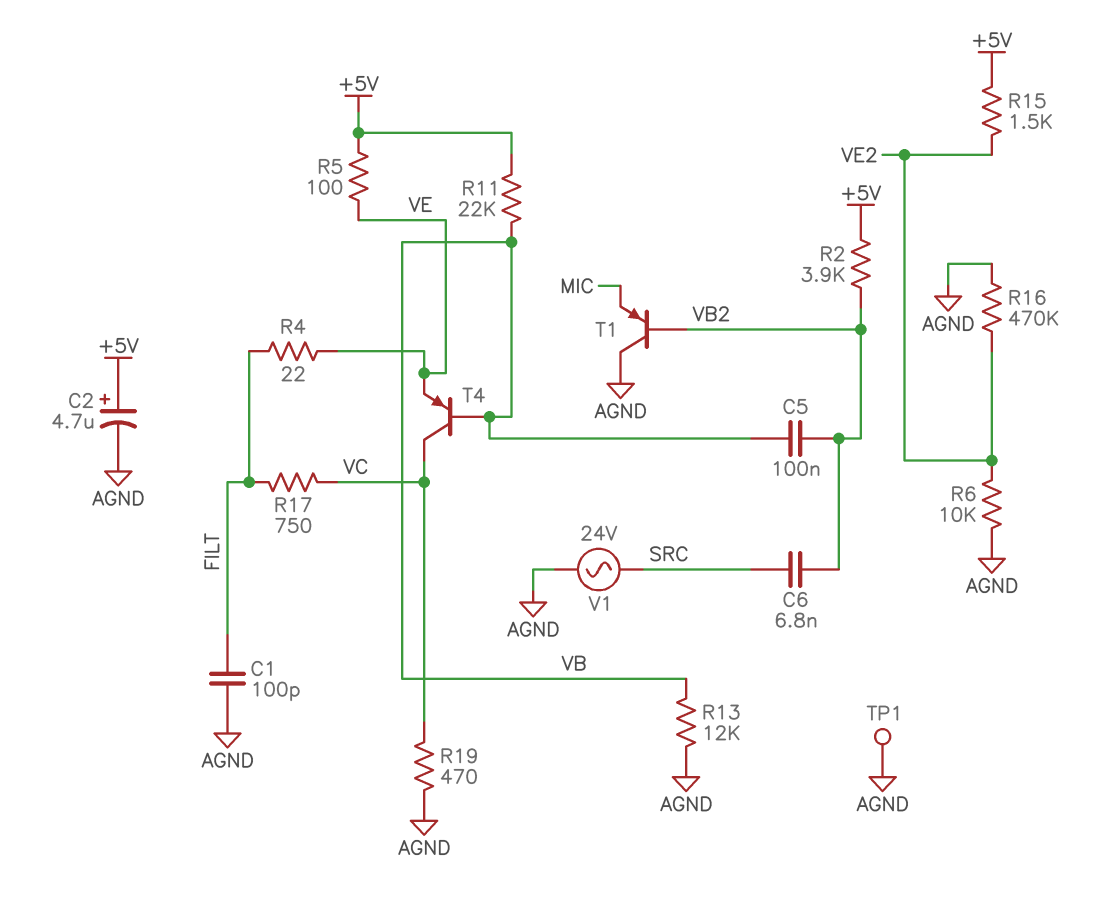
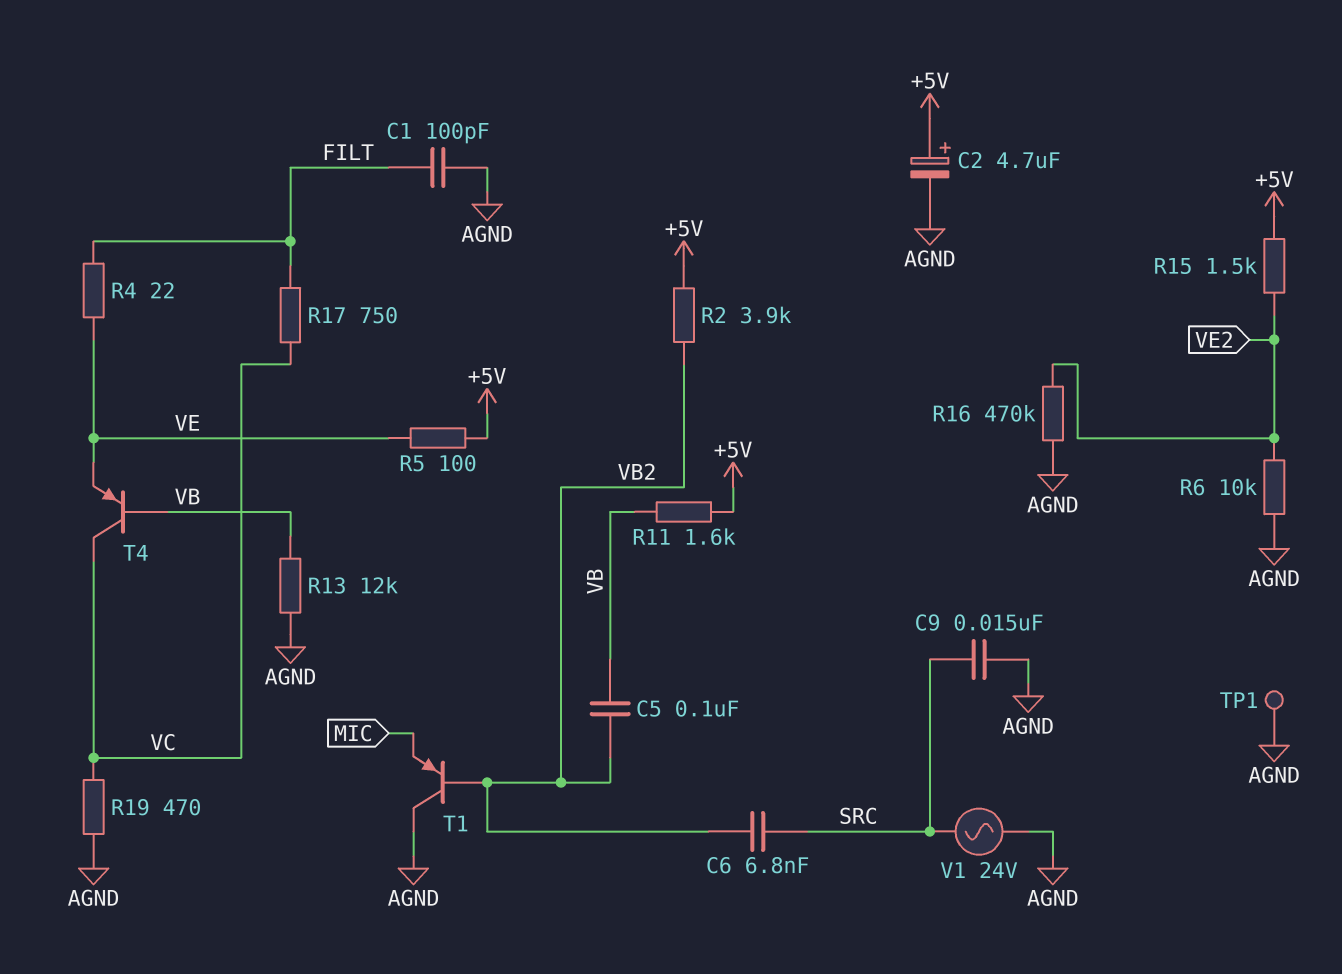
C9: none -> 15nF (AGND, SRC)
R11: 22k (+5V, VB) -> 1.6k (+5V, VB)

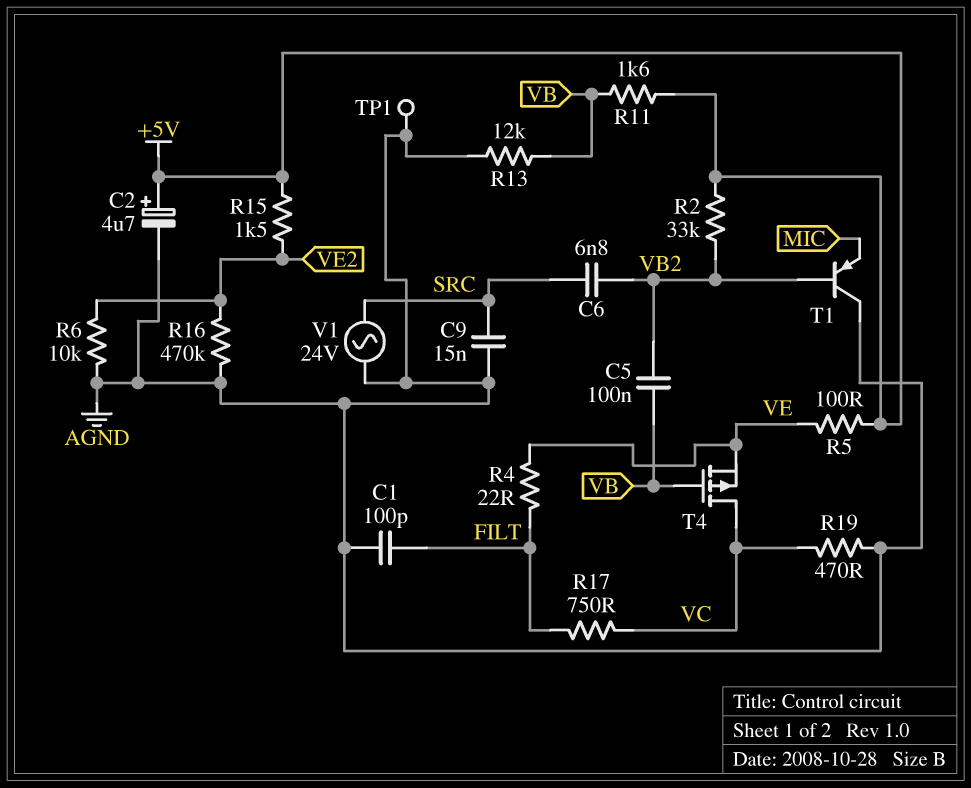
R2: 3.9k (+5V, VB2) -> 33k (+5V, VB2)
T4: PNP (B VB, C VC, E VE) -> PMOS (G VB, D VC, S VE)

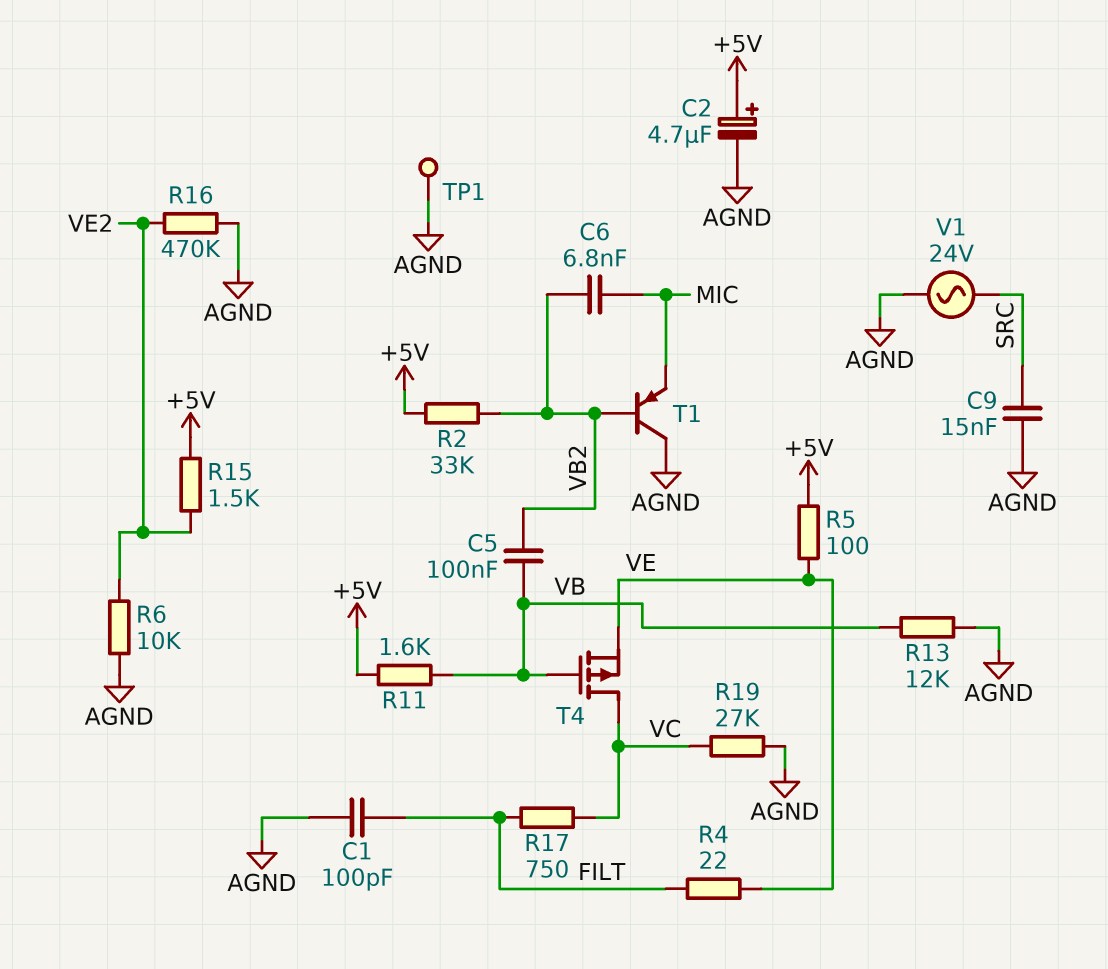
C6: 6.8nF (SRC, VB2) -> 6.8nF (MIC, VB2)
R19: 470 (AGND, VC) -> 27k (AGND, VC)

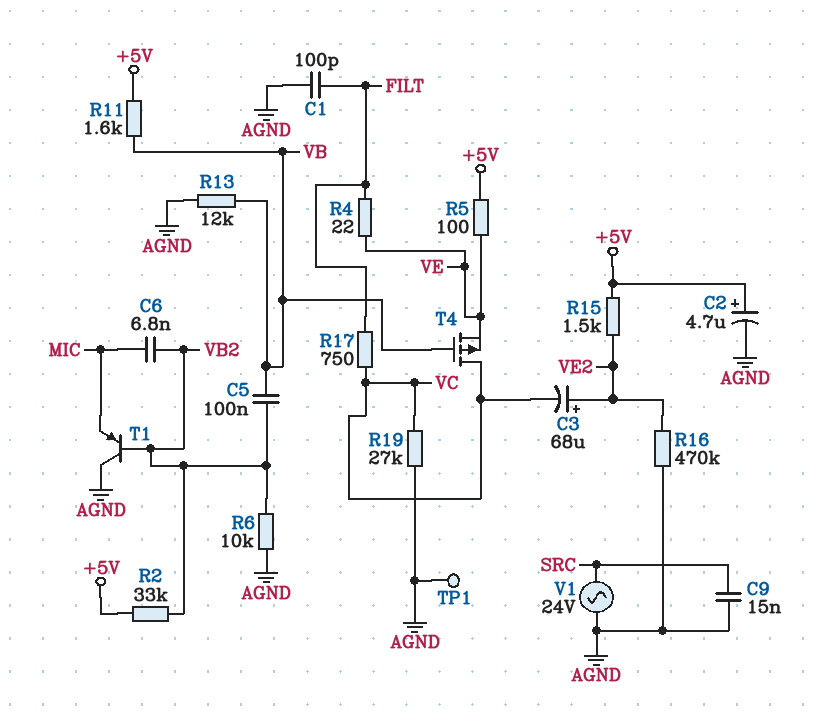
C3: none -> 68uF (plus VE2, minus VC)
R6: 10k (AGND, VE2) -> 10k (AGND, VB2)

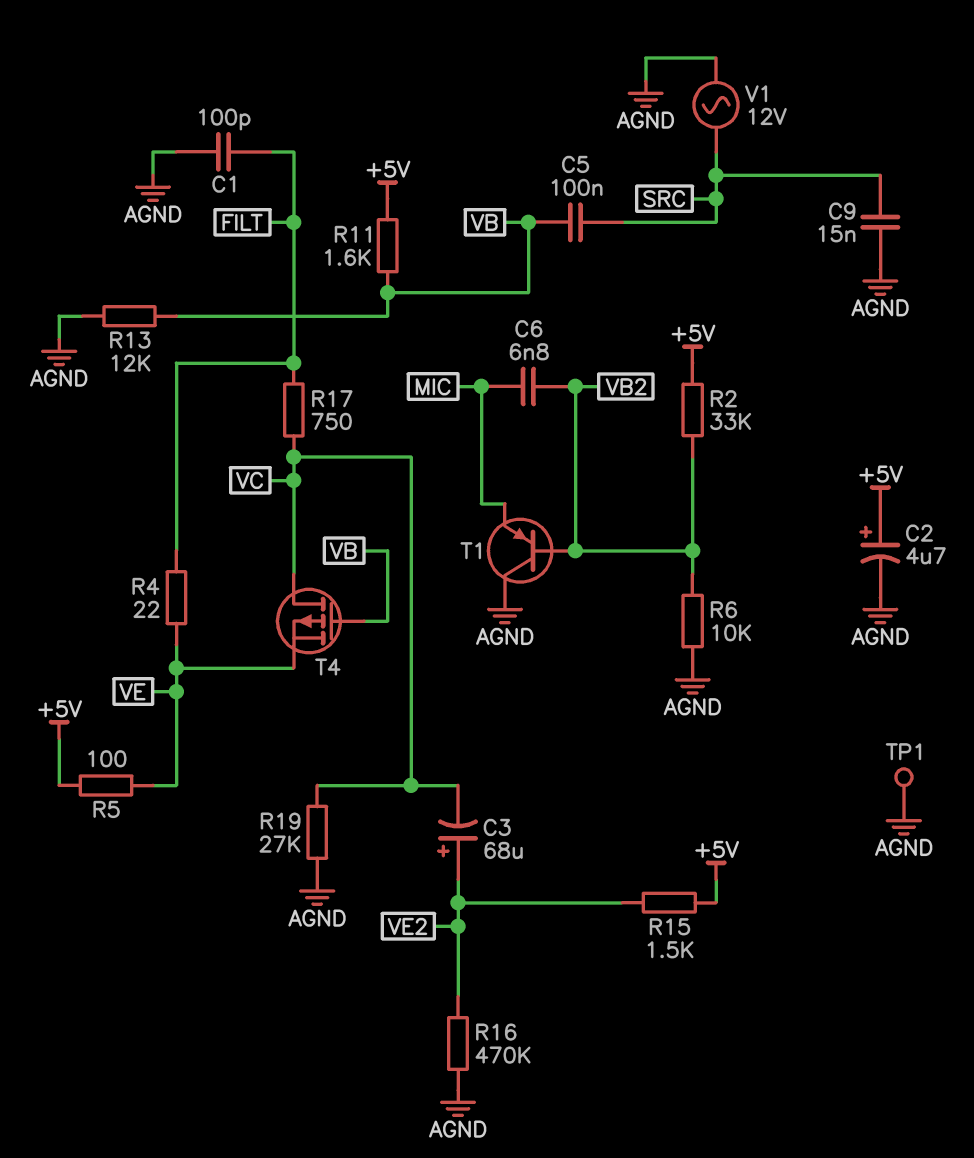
C5: 100nF (VB, VB2) -> 100nF (SRC, VB)
V1: AC 24V (AGND, SRC) -> AC 12V (AGND, SRC)

